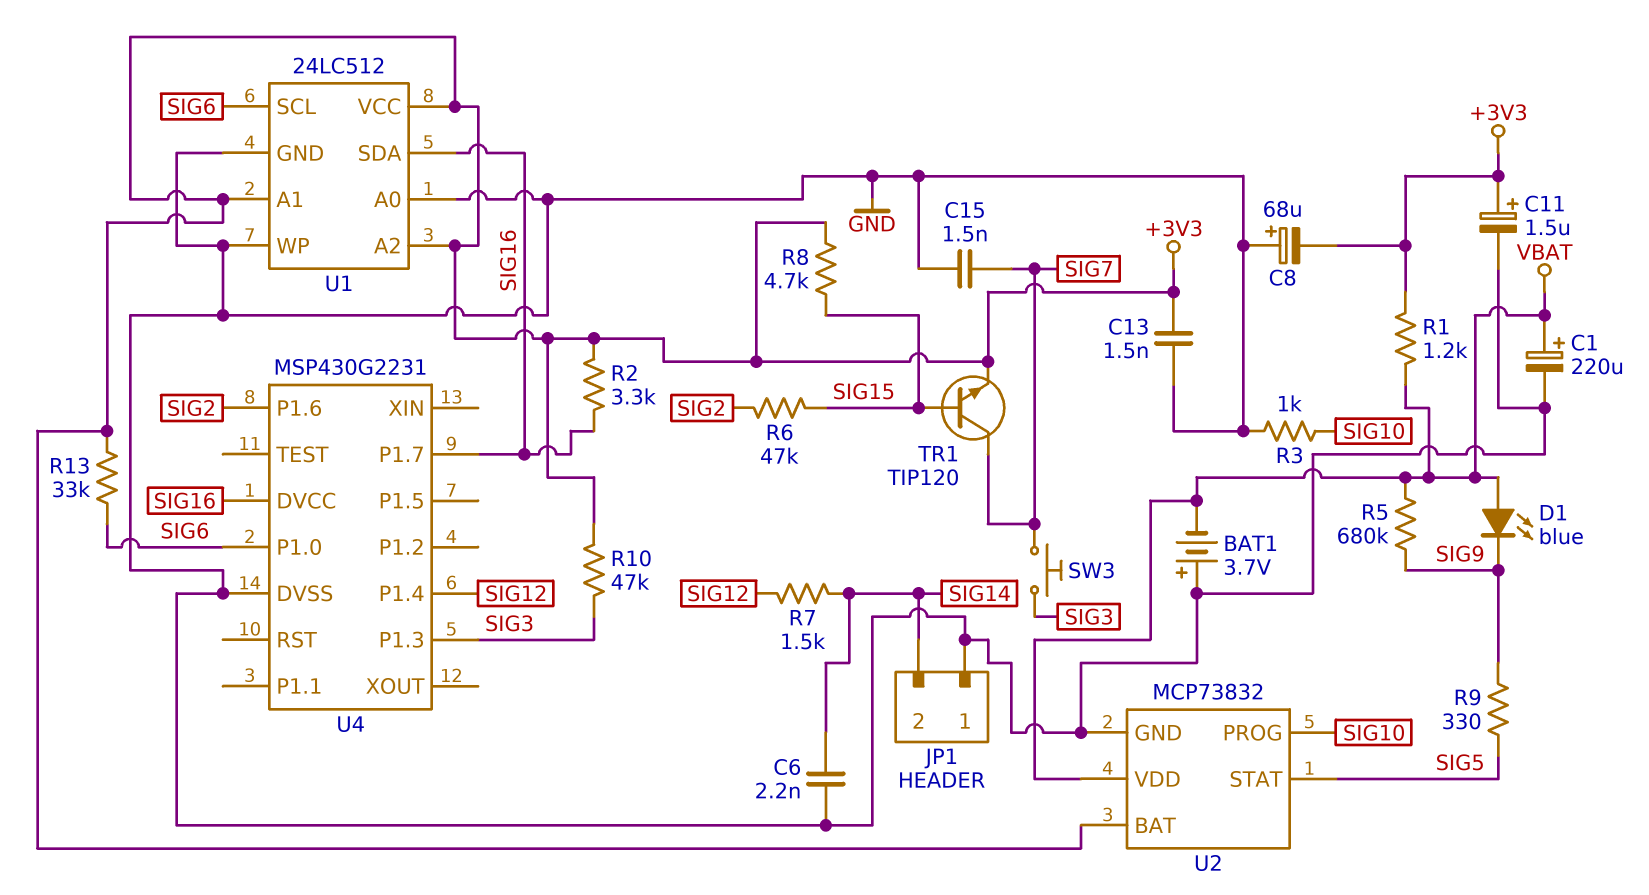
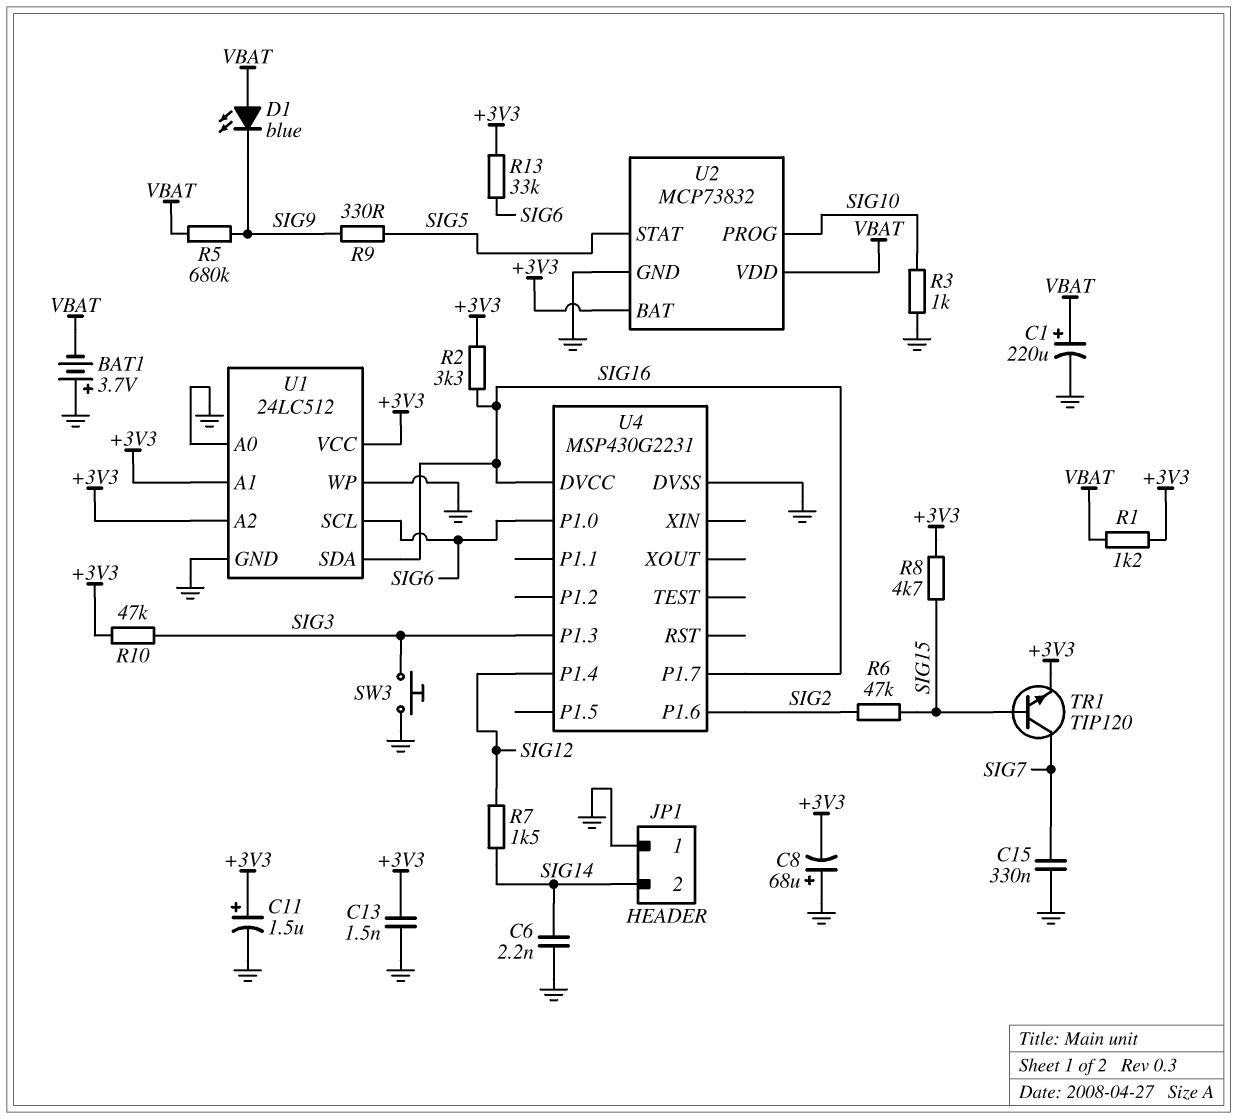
C15: 1.5nF (GND, SIG7) -> 330nF (GND, SIG7)
SW3: button (SIG3, SIG7) -> button (GND, SIG3)

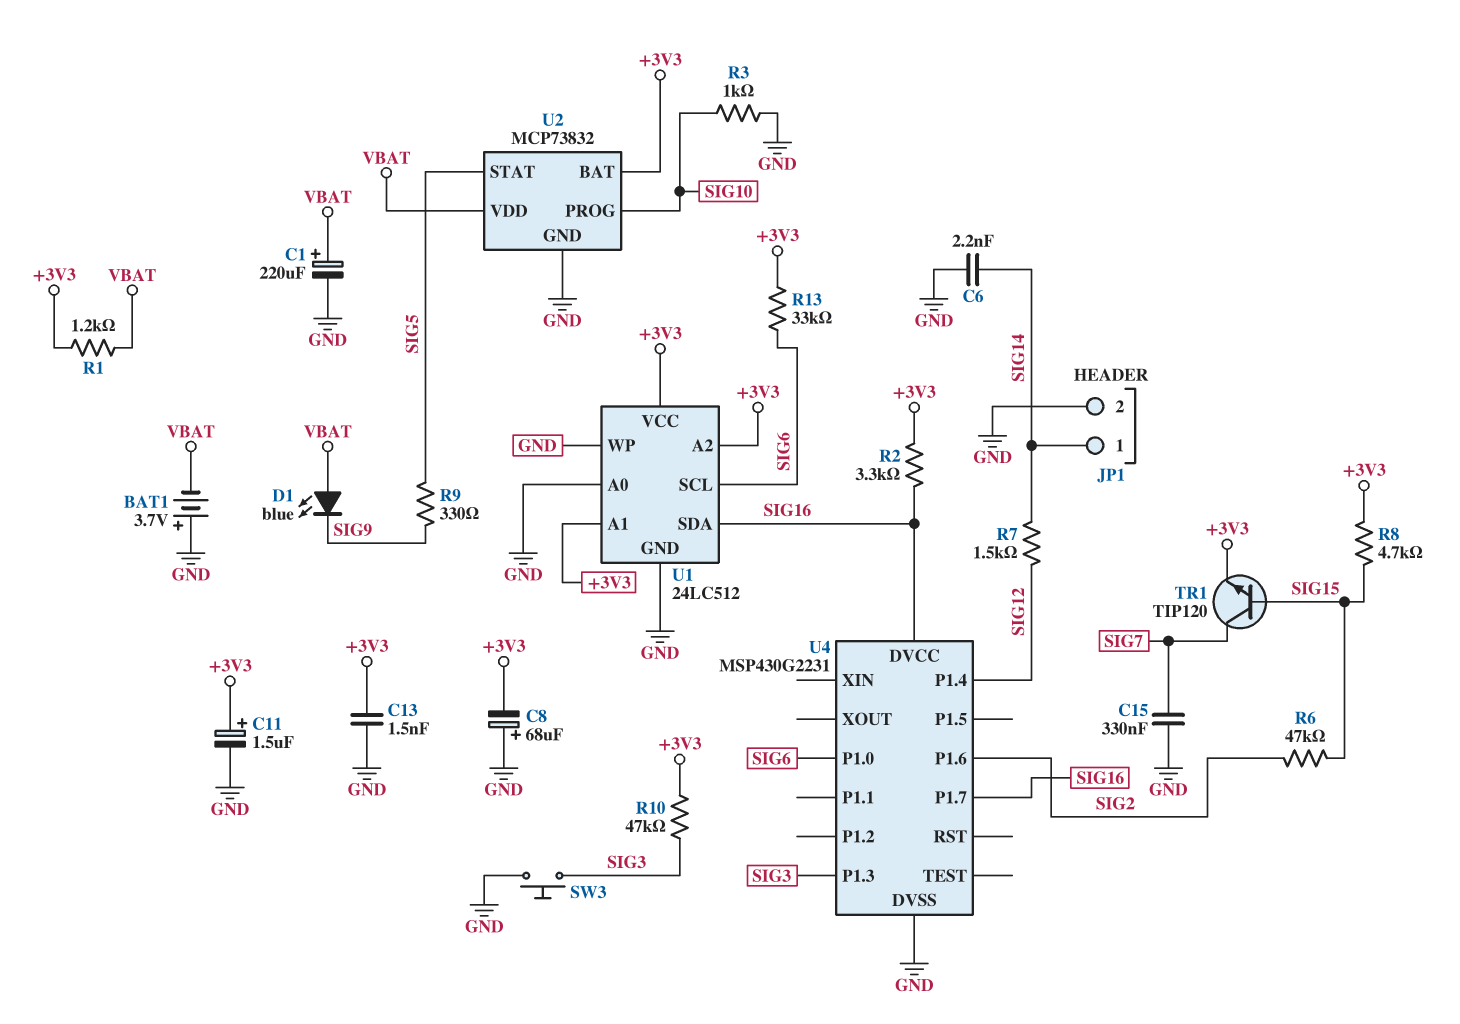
JP1 pin 1: GND -> SIG14
JP1 pin 2: SIG14 -> GND
R5: 680k (SIG9, VBAT) -> none

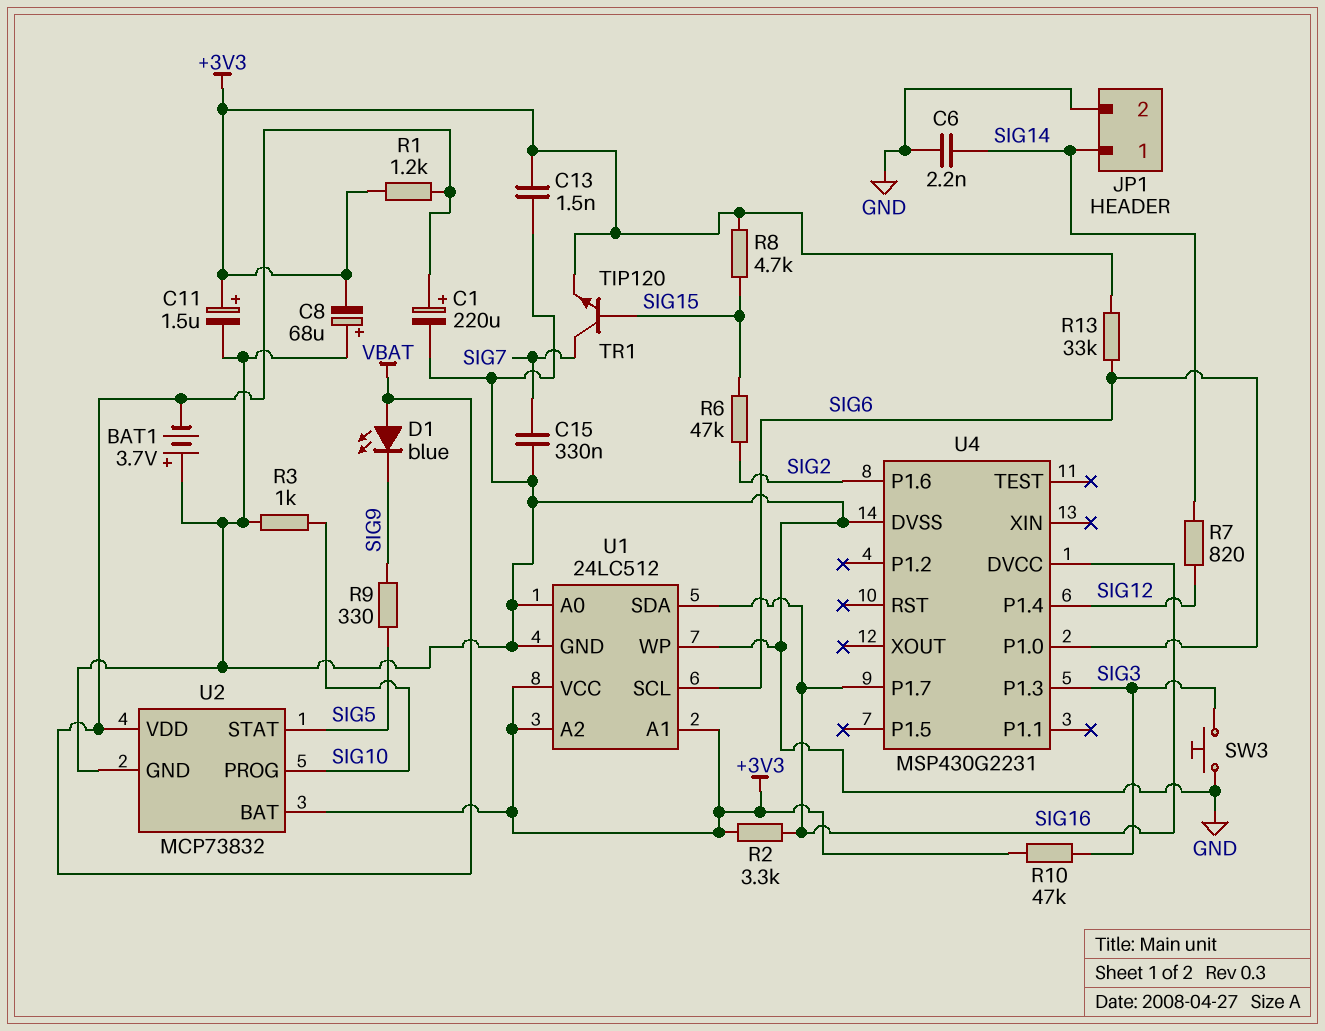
R7: 1.5k (SIG12, SIG14) -> 820 (SIG12, SIG14)

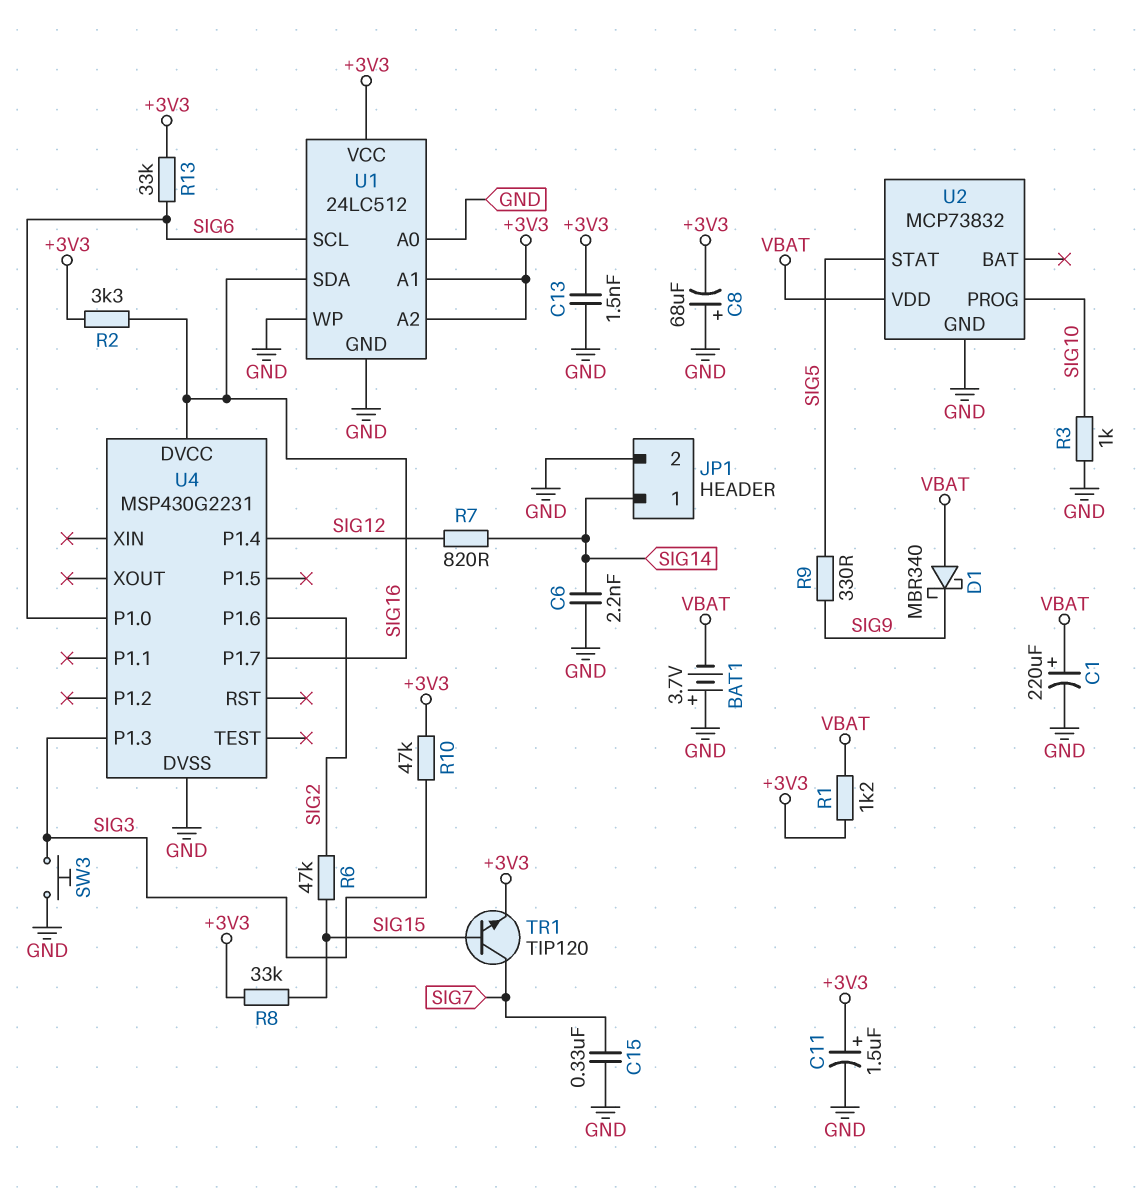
D1: LED blue (A VBAT, K SIG9) -> schottky MBR340 (A VBAT, K SIG9)
R8: 4.7k (+3V3, SIG15) -> 33k (+3V3, SIG15)
U2 pin BAT: +3V3 -> none

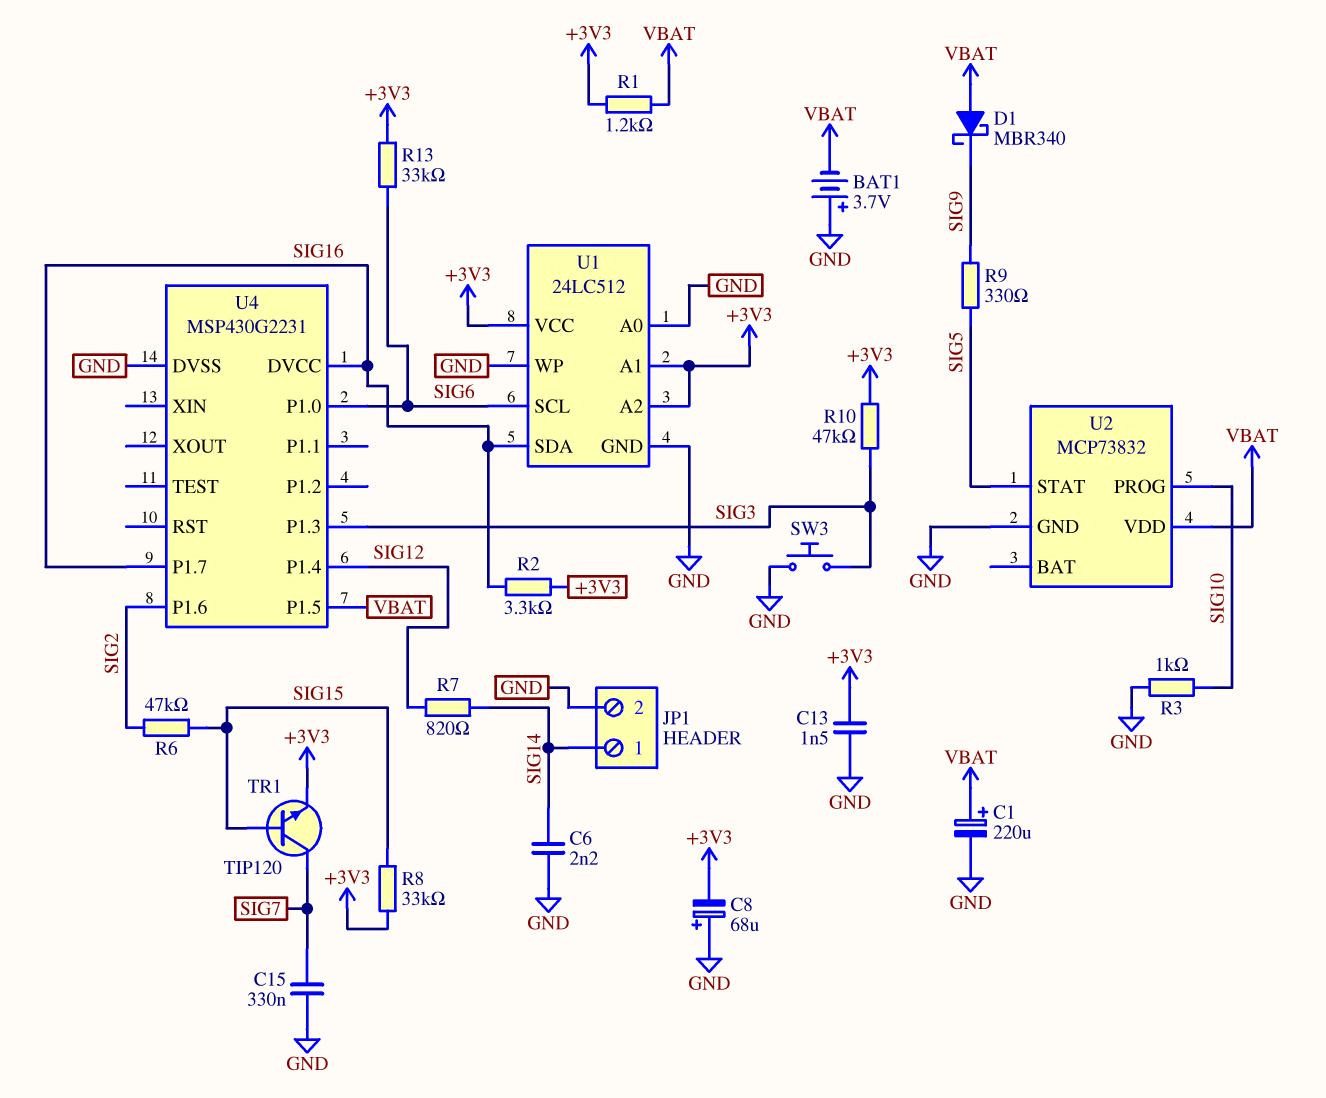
C11: 1.5uF (plus +3V3, minus GND) -> none
U4 pin P1.5: none -> VBAT

